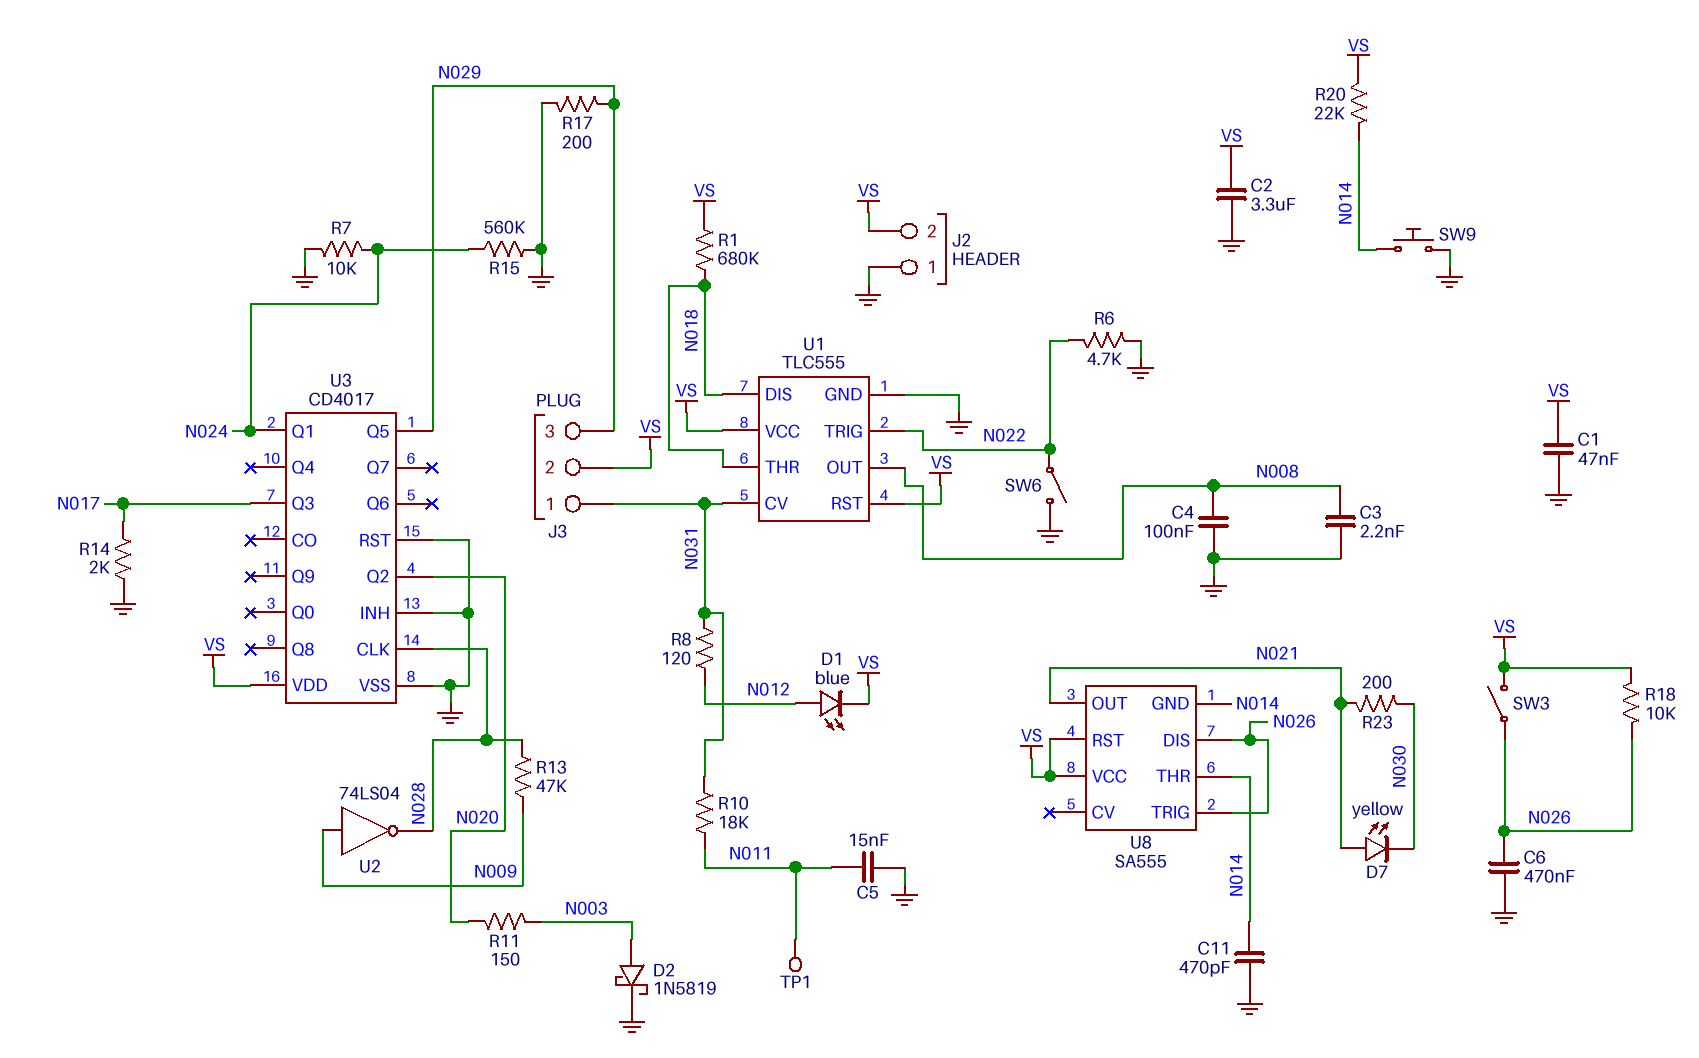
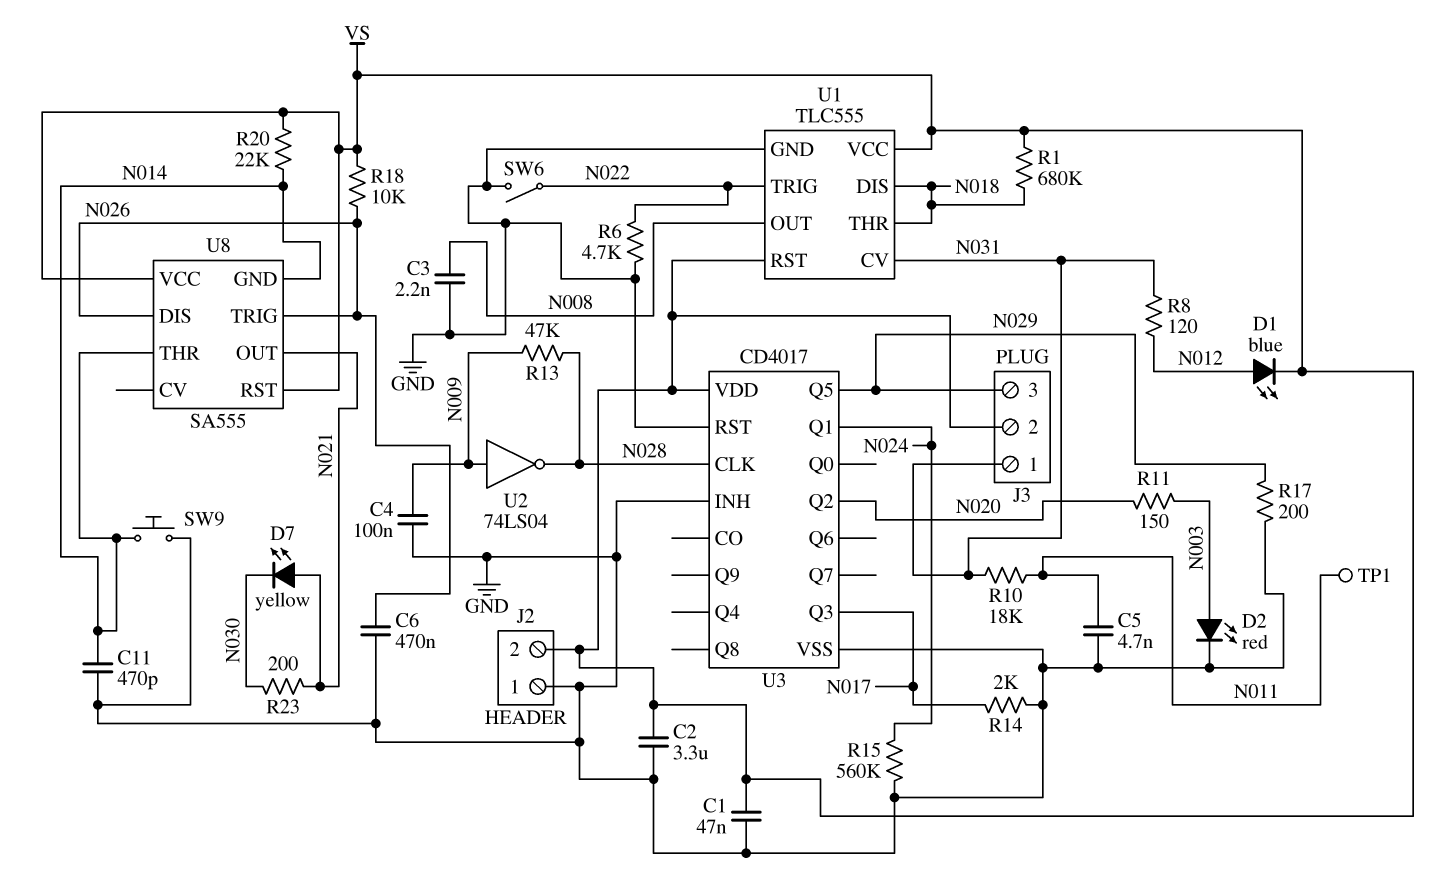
C4: 100nF (GND, N008) -> 100nF (GND, N009)
C5: 15nF (GND, N011) -> 4.7nF (GND, N011)
D2: schottky 1N5819 (A N003, K GND) -> LED red (A N003, K GND)
R7: 10k (GND, N024) -> none
SW3: switch (N026, VS) -> none

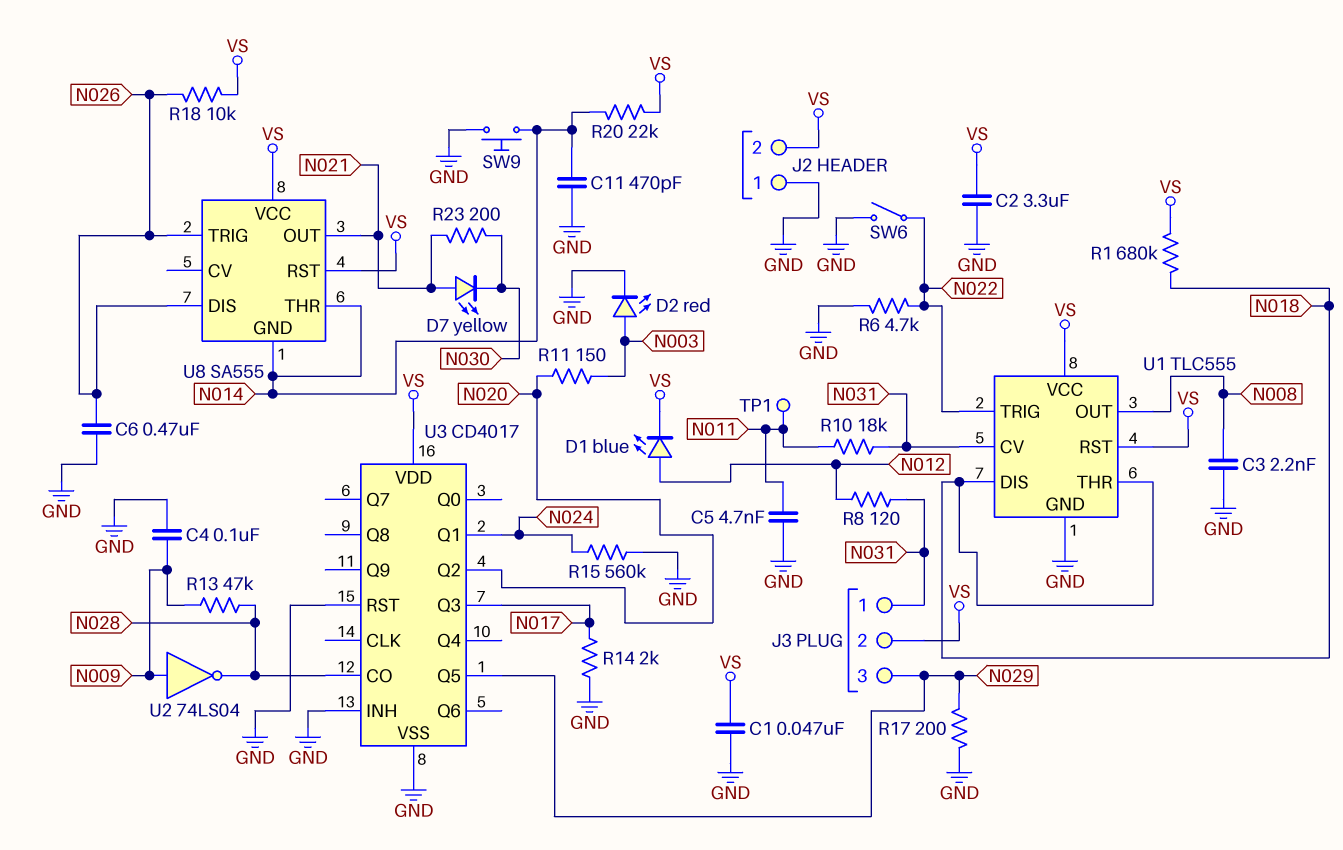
U3 pin CLK: N028 -> none
U3 pin CO: none -> N028

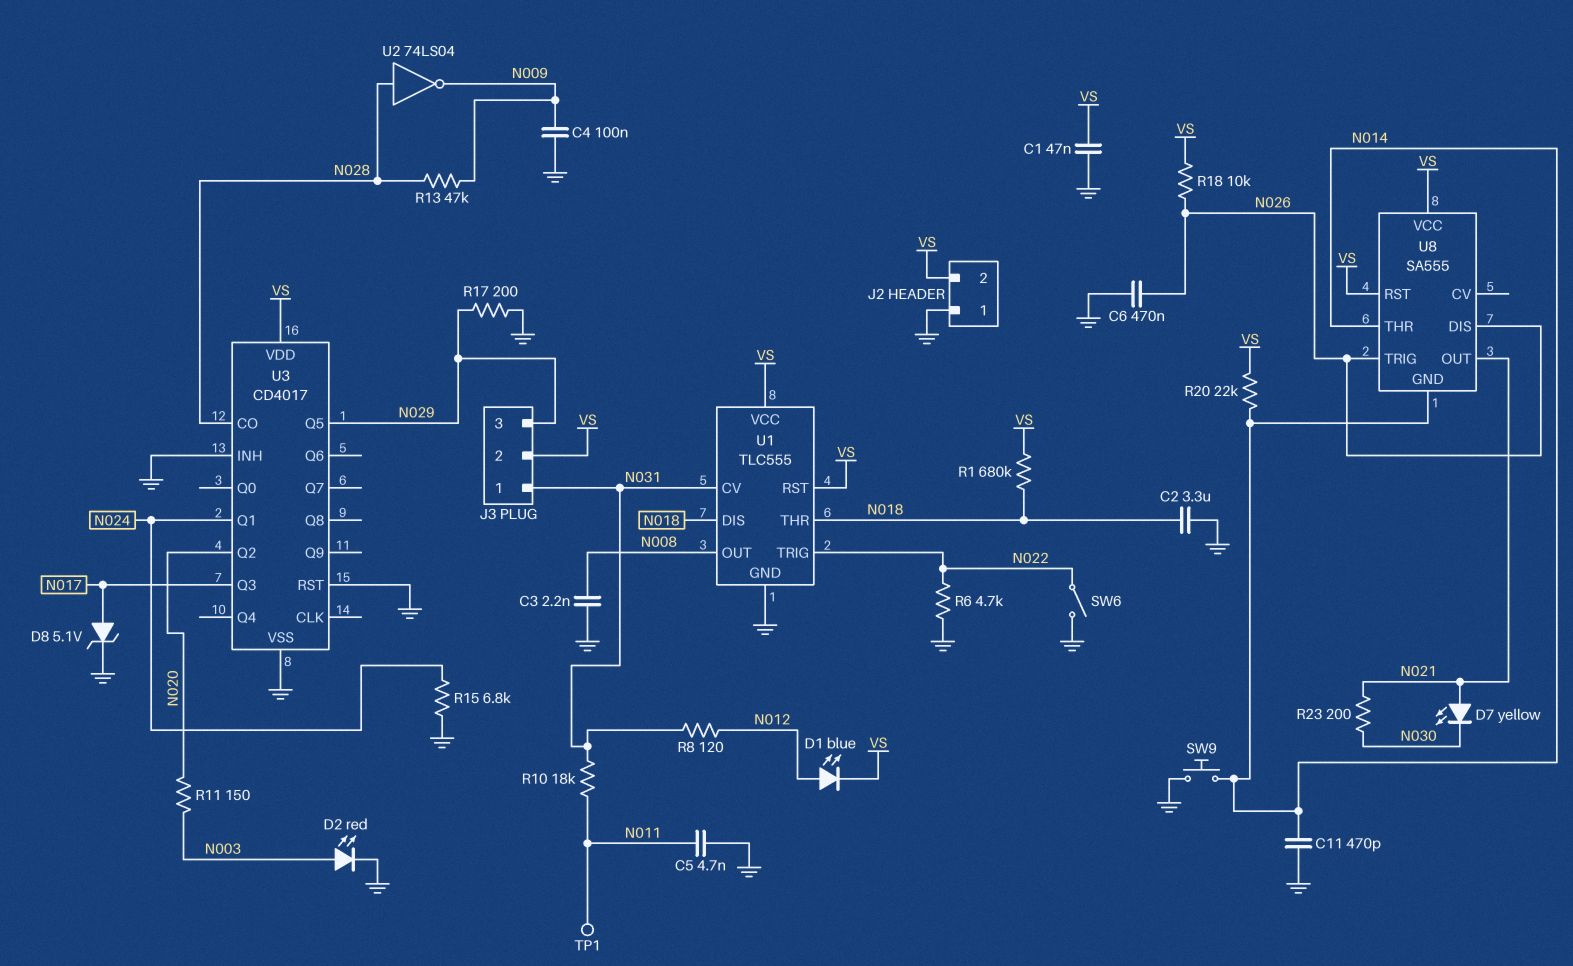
C2: 3.3uF (GND, VS) -> 3.3uF (GND, N018)
D8: none -> zener 5.1V (A N017, K GND)
R14: 2k (GND, N017) -> none
R15: 560k (GND, N024) -> 6.8k (GND, N024)
U2: NOT 74LS04 (in N009, out N028) -> NOT 74LS04 (in N028, out N009)

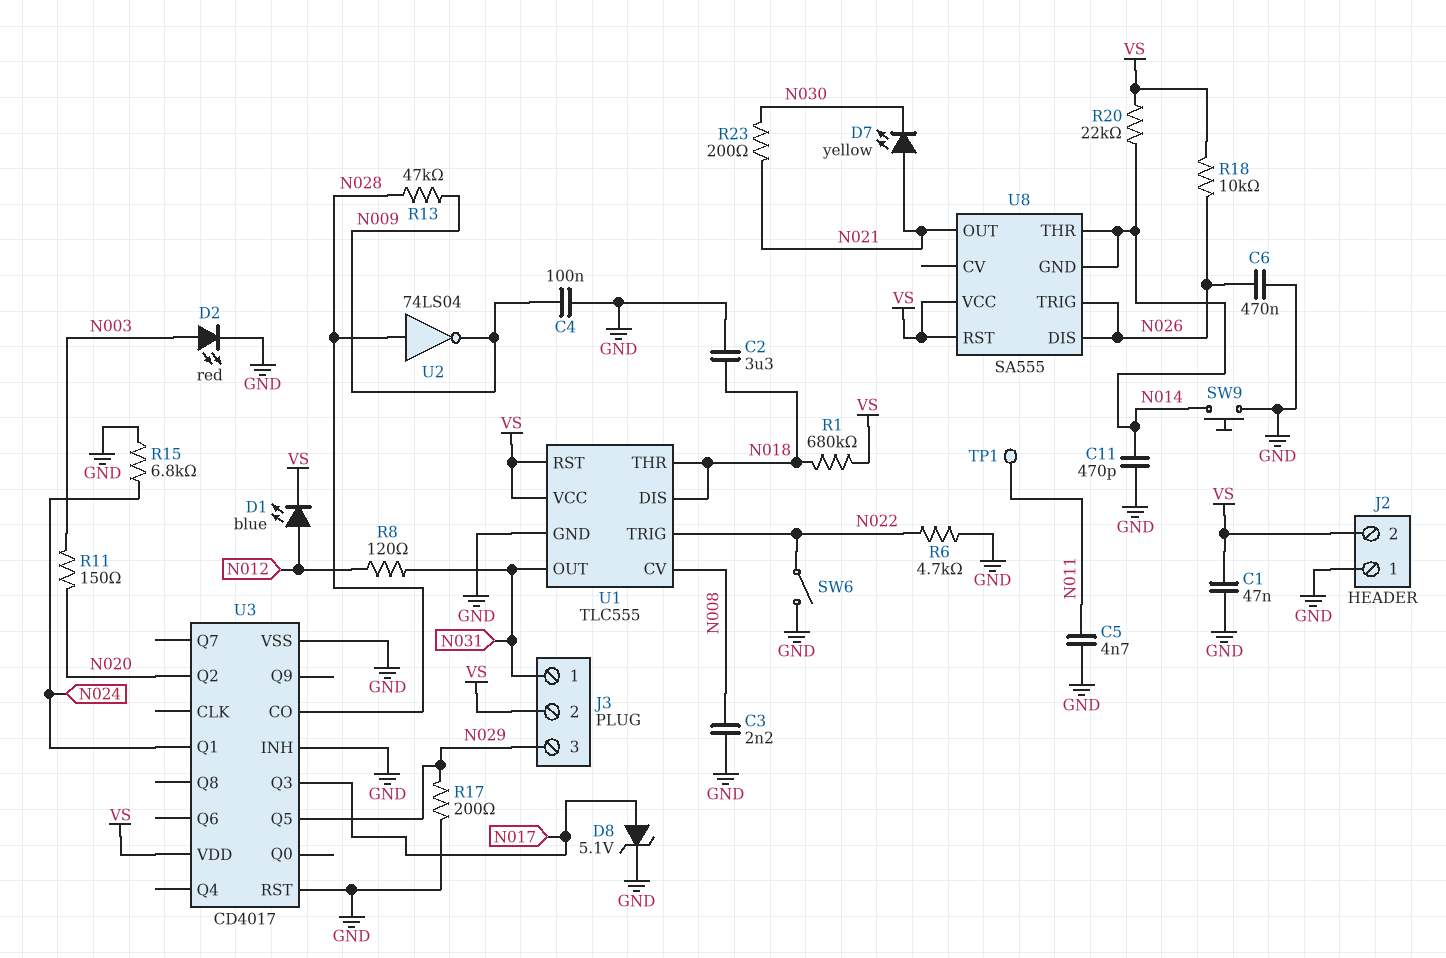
R10: 18k (N011, N031) -> none
U1 pin CV: N031 -> N008
U1 pin OUT: N008 -> N031

